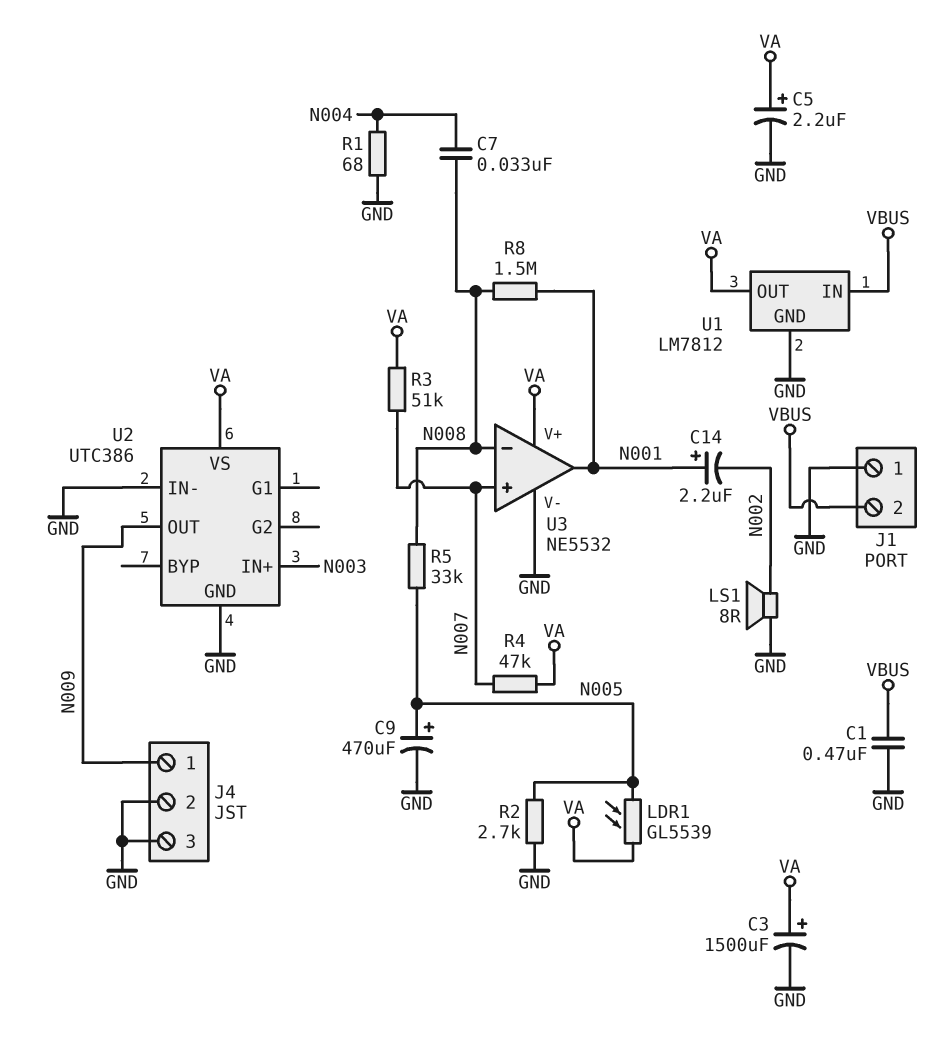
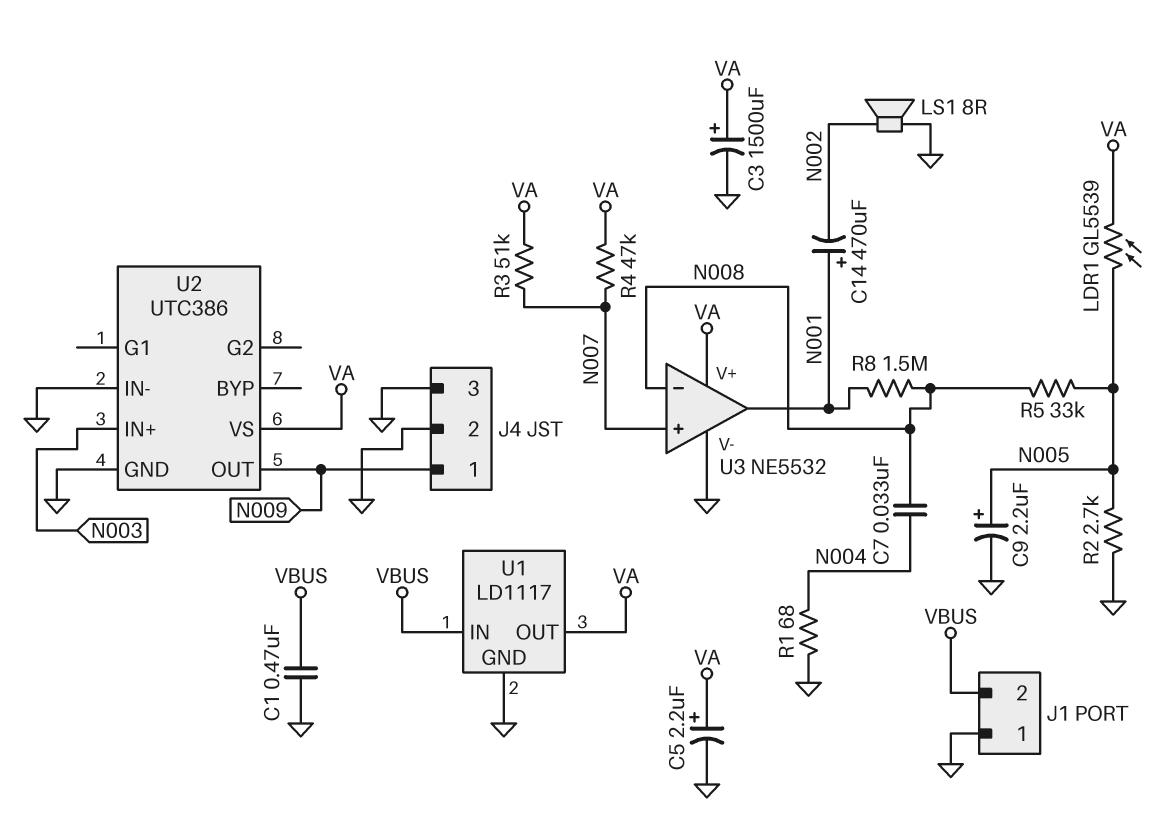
C9: 470uF (plus N005, minus GND) -> 2.2uF (plus N005, minus GND)
C14: 2.2uF (plus N001, minus N002) -> 470uF (plus N001, minus N002)
U1: LM7812 -> LD1117

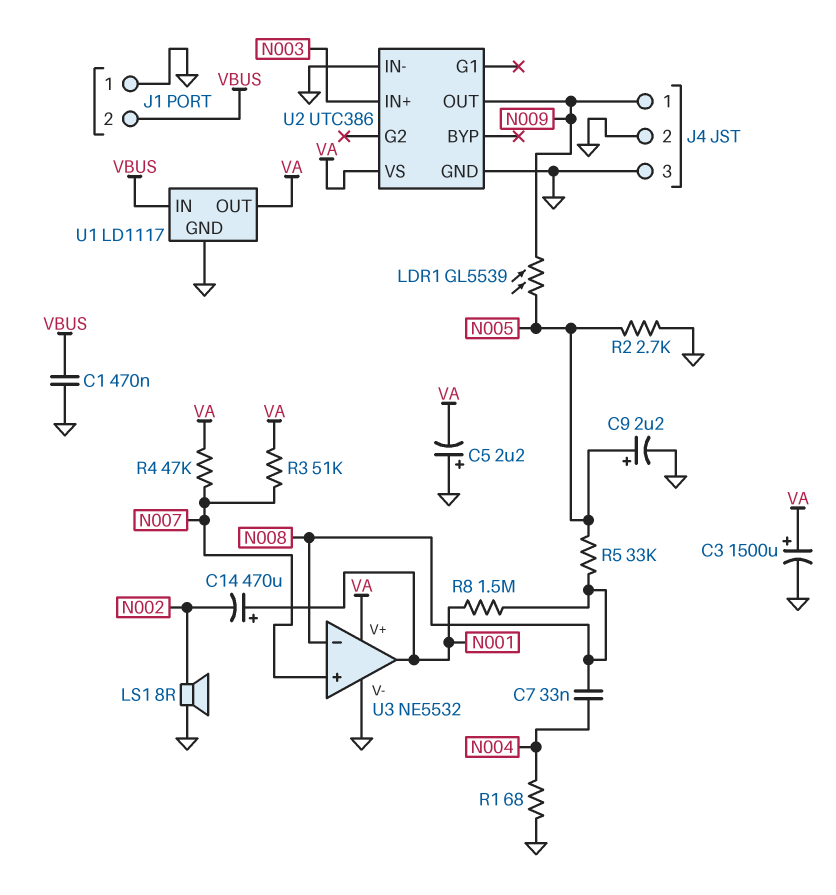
C5: 2.2uF (plus VA, minus GND) -> 2.2uF (plus GND, minus VA)
LDR1: GL5539 (N005, VA) -> GL5539 (N005, N009)

